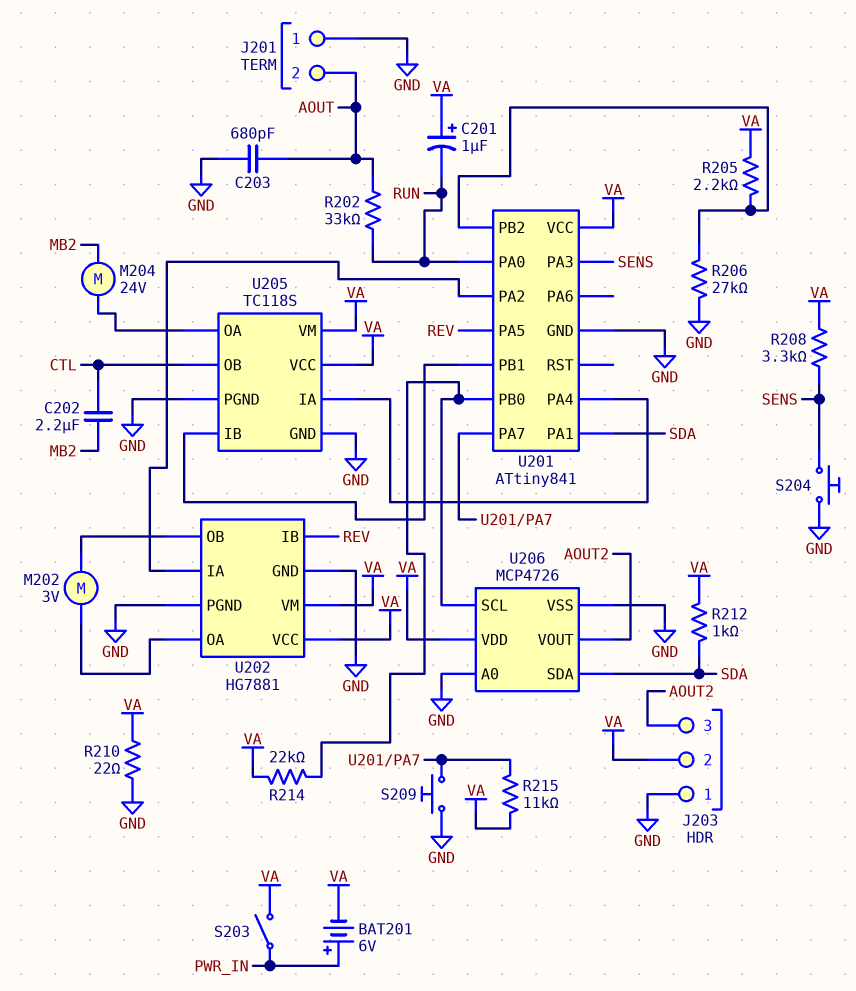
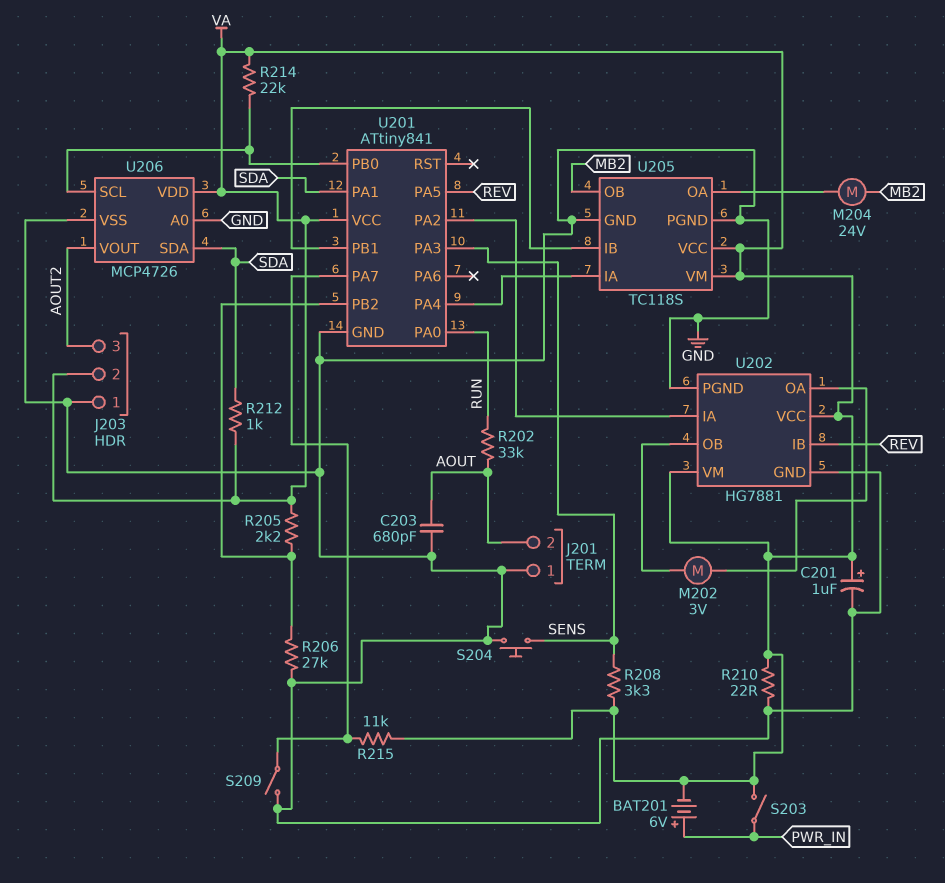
C201: 1uF (plus VA, minus RUN) -> 1uF (plus VA, minus GND)
C202: 2.2uF (CTL, MB2) -> none
S209: button (GND, U201/PA7) -> switch (GND, U201/PA7)
U205 pin OB: CTL -> MB2

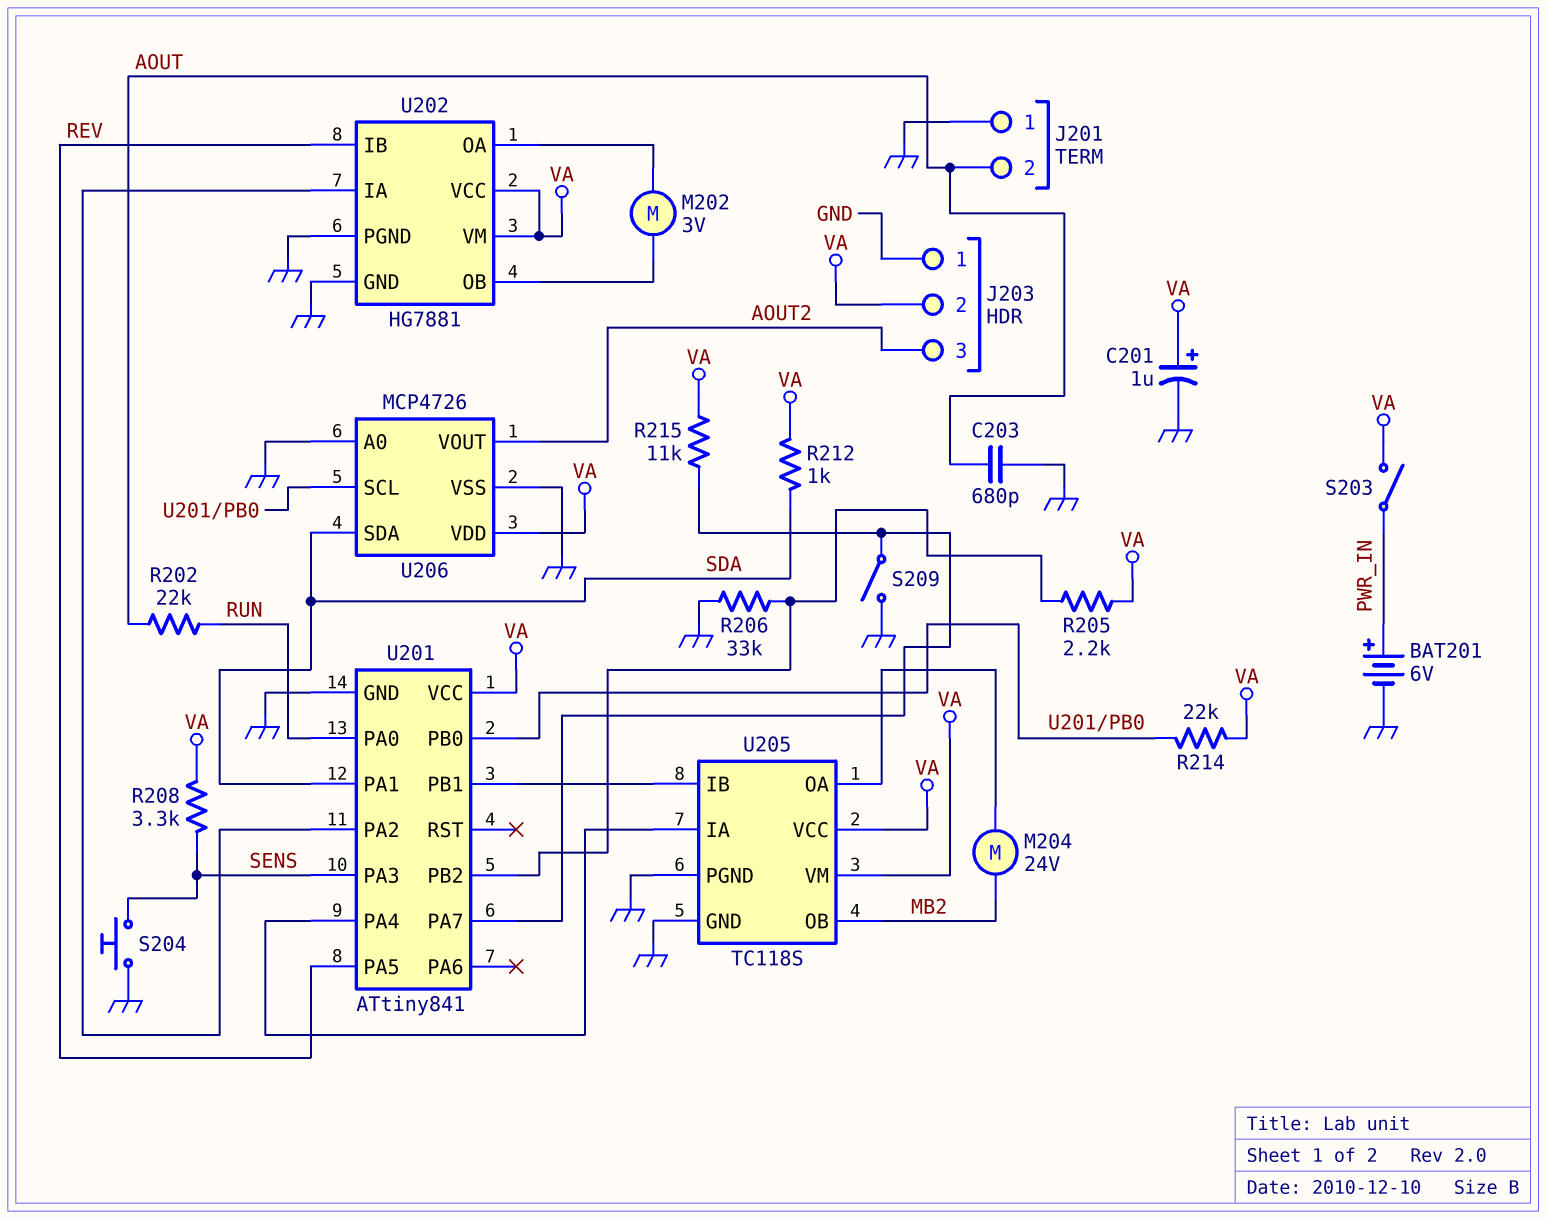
BAT201: 6V (plus PWR_IN, minus VA) -> 6V (plus PWR_IN, minus GND)
R202: 33k (AOUT, RUN) -> 22k (AOUT, RUN)
R206: 27k (GND, U201/PB2) -> 33k (GND, U201/PB2)
R210: 22 (GND, VA) -> none

